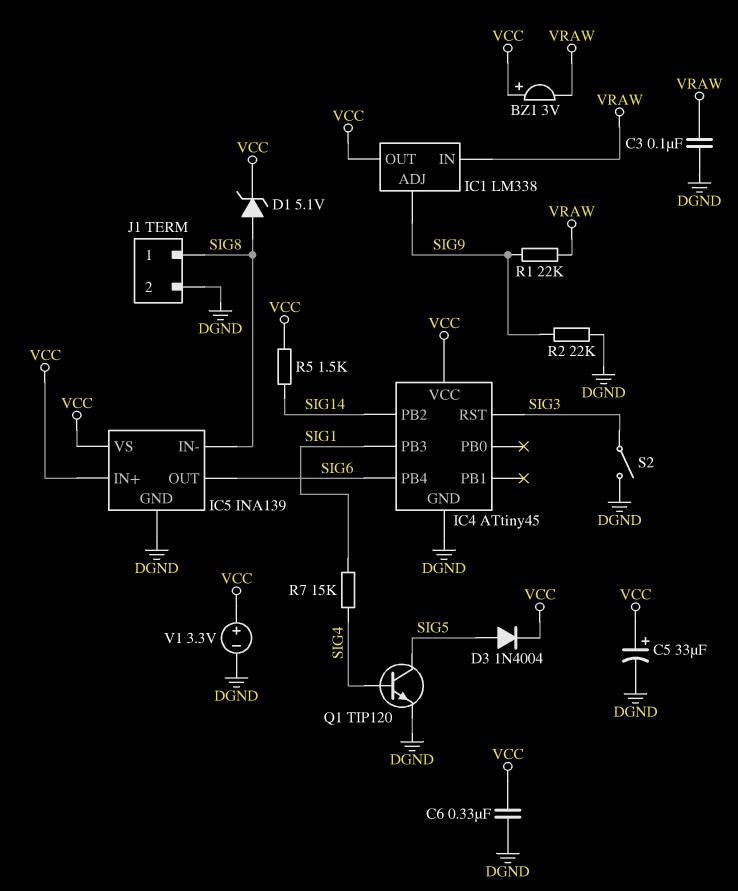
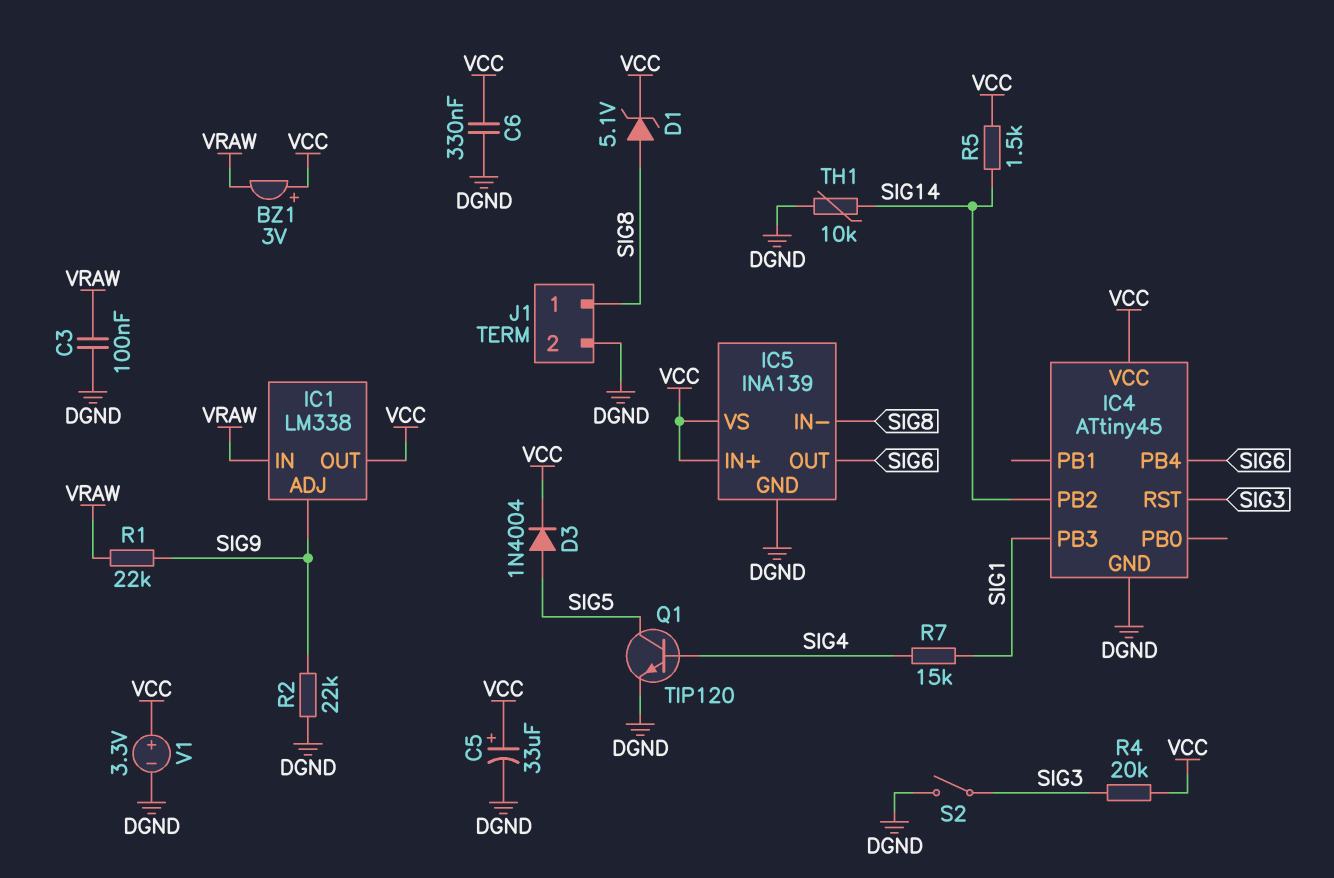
R4: none -> 20k (SIG3, VCC)
TH1: none -> 10k (DGND, SIG14)

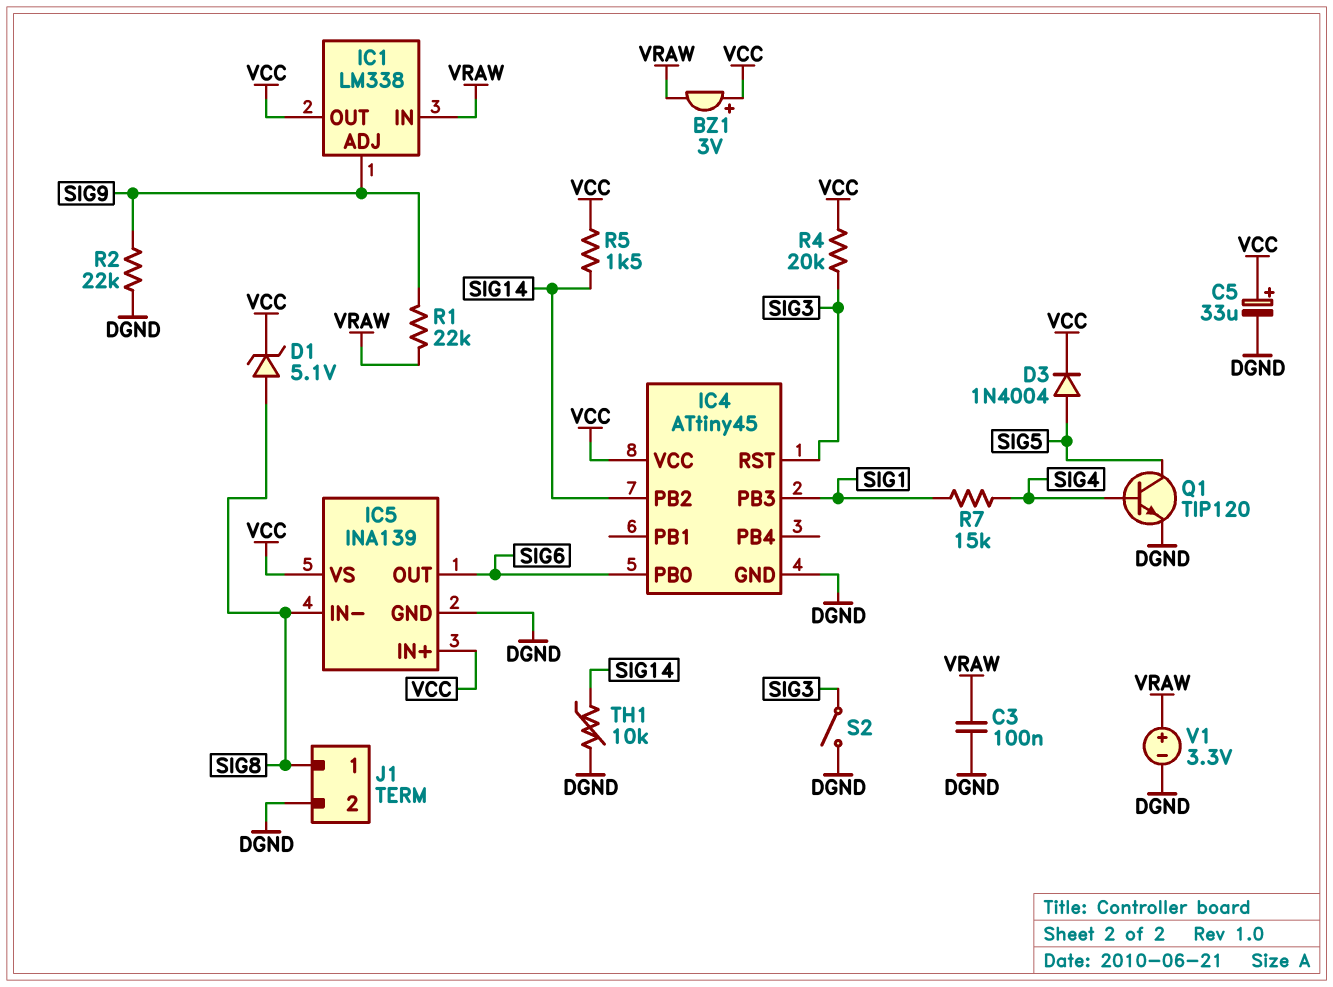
C6: 330nF (DGND, VCC) -> none
IC4 pin PB0: none -> SIG6
IC4 pin PB4: SIG6 -> none
V1: 3.3V (plus VCC, minus DGND) -> 3.3V (plus VRAW, minus DGND)

